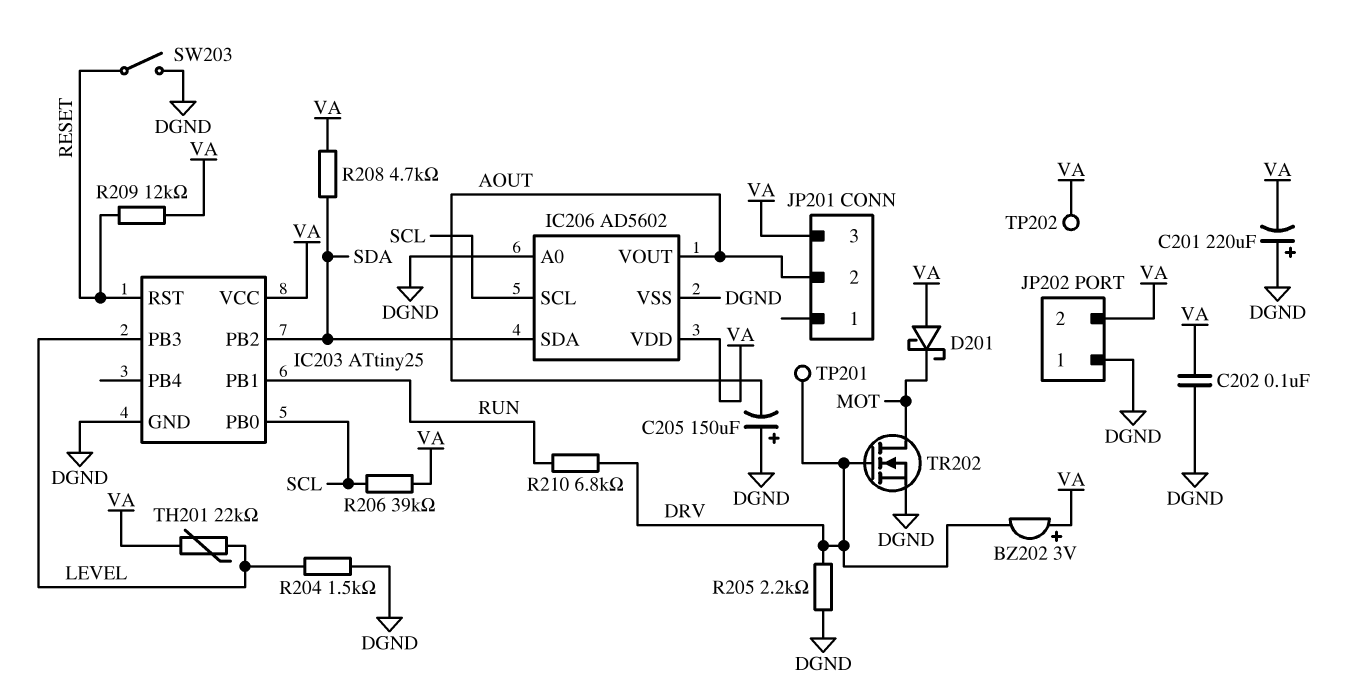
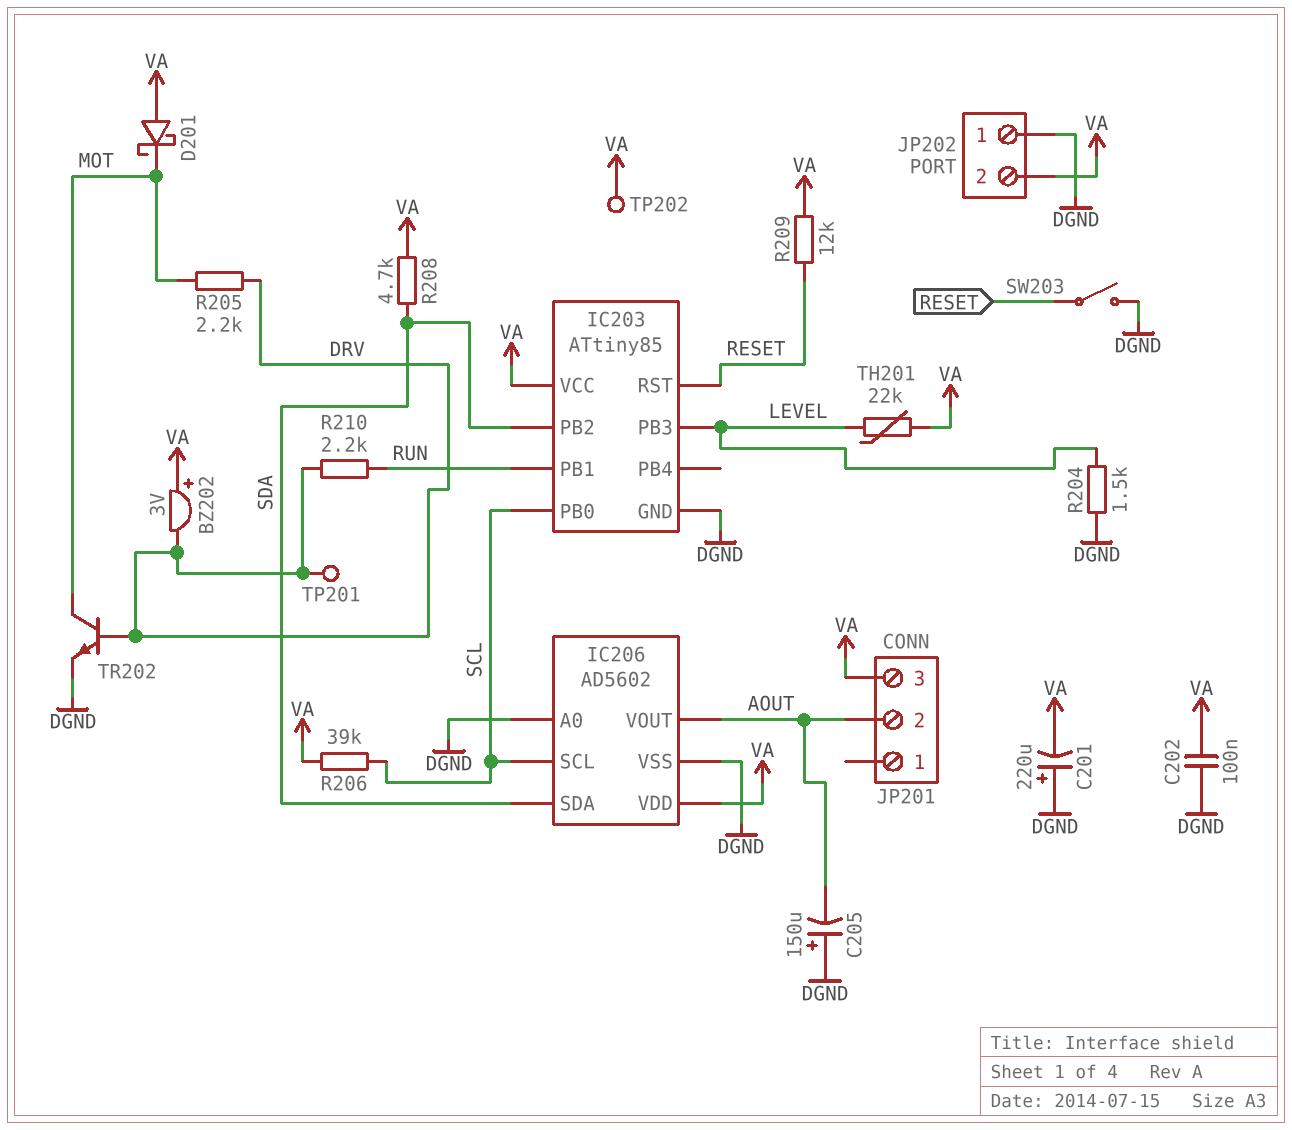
IC203: ATtiny25 -> ATtiny85
R205: 2.2k (DGND, DRV) -> 2.2k (DRV, MOT)
R210: 6.8k (DRV, RUN) -> 2.2k (DRV, RUN)
TR202: NMOS (G DRV, D MOT, S DGND) -> NPN (B DRV, C MOT, E DGND)

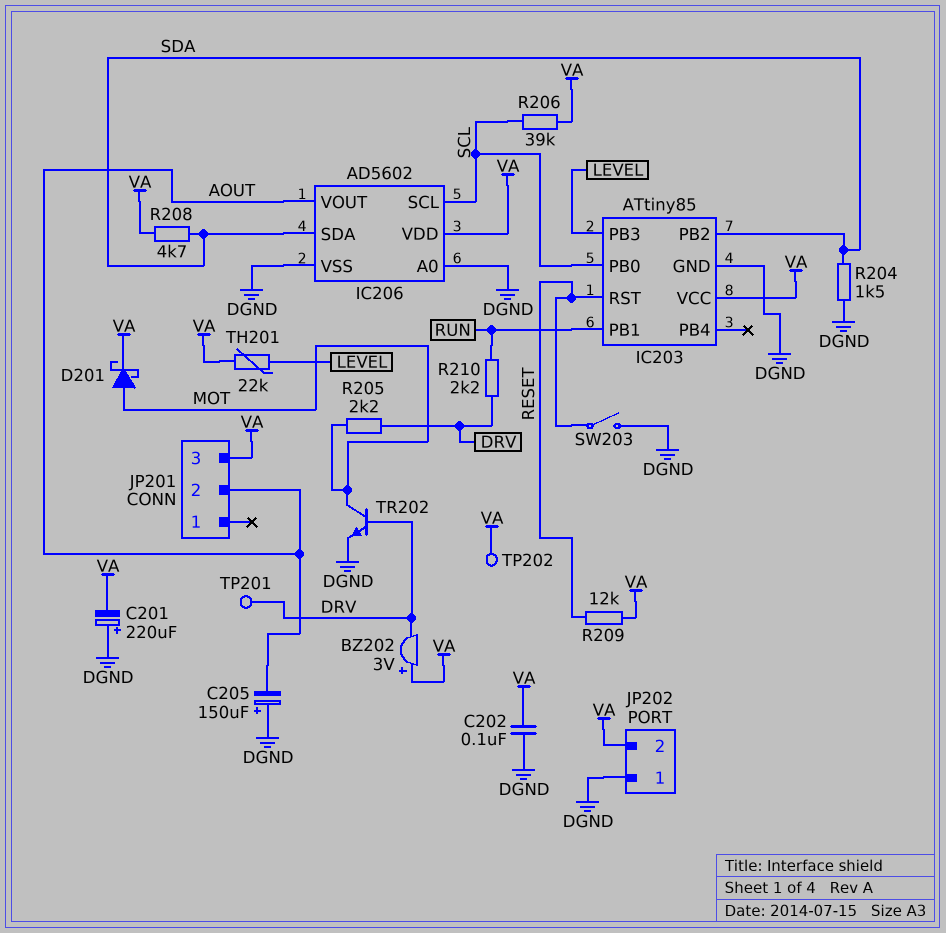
D201: schottky (A VA, K MOT) -> schottky (A MOT, K VA)
R204: 1.5k (DGND, LEVEL) -> 1.5k (DGND, SDA)

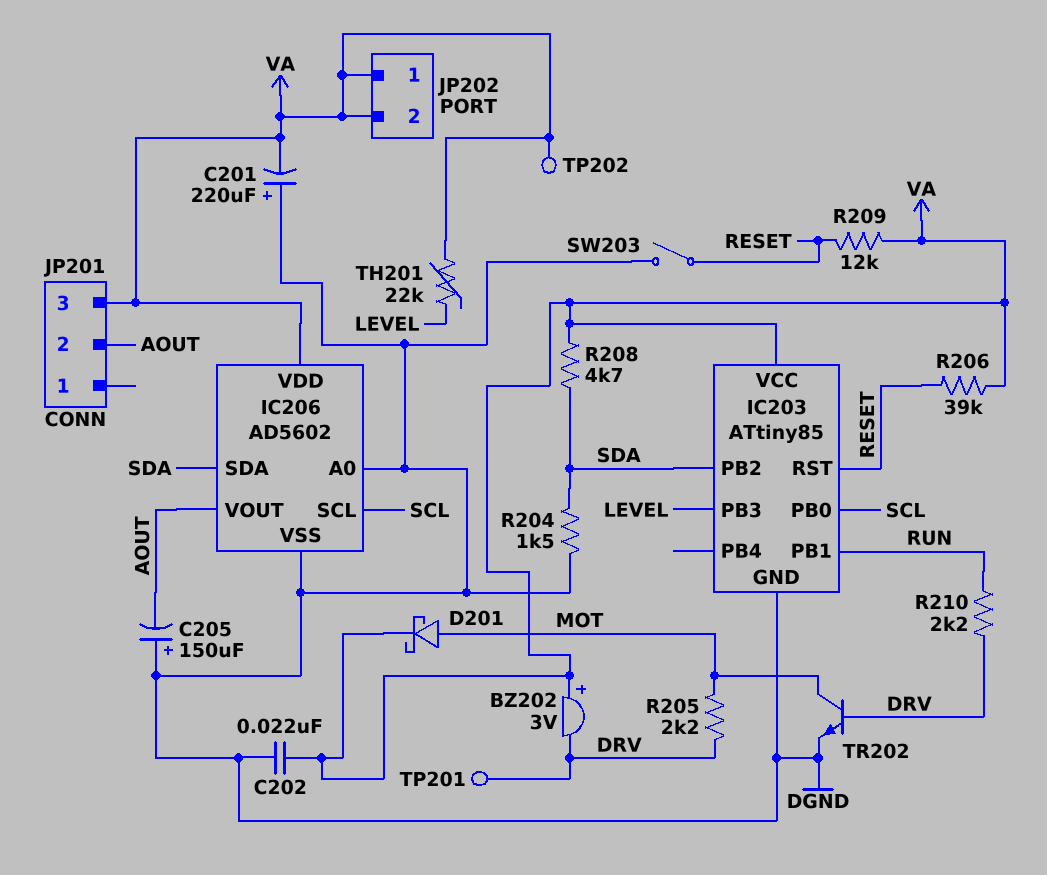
C202: 100nF (DGND, VA) -> 22nF (DGND, VA)
JP202 pin 1: DGND -> VA
R206: 39k (SCL, VA) -> 39k (RESET, VA)

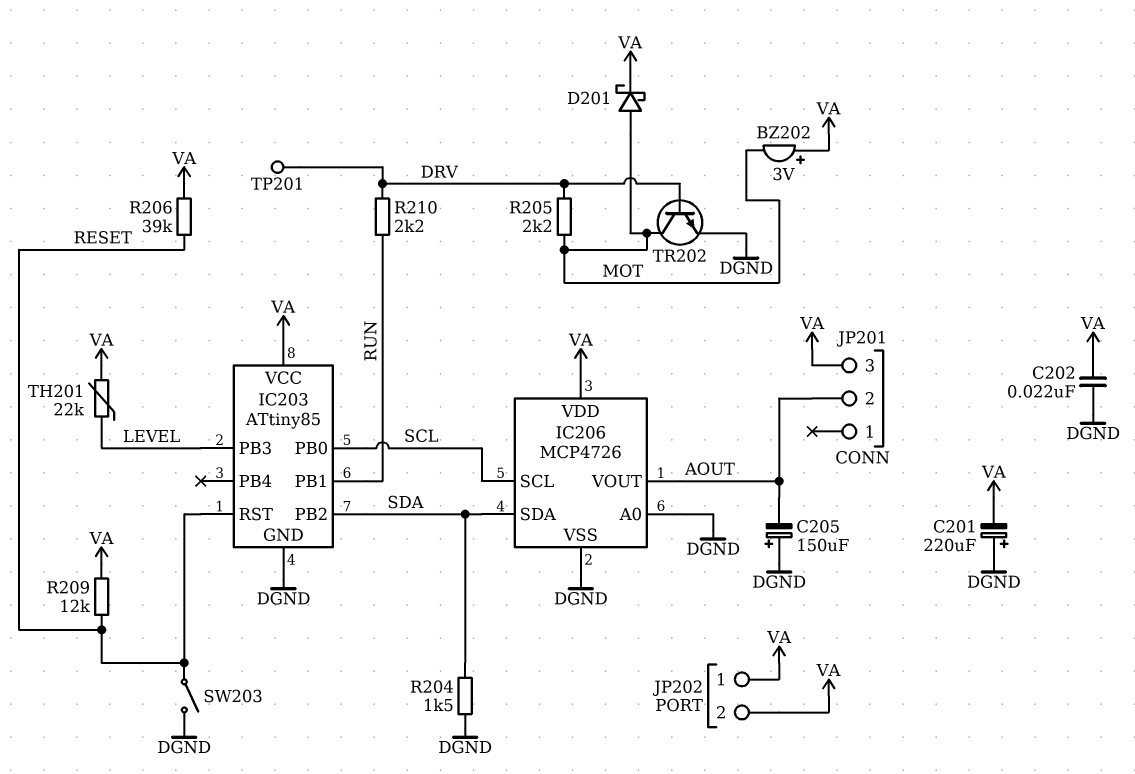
BZ202: buzzer 3V (plus VA, minus DRV) -> buzzer 3V (plus VA, minus MOT)
IC206: AD5602 -> MCP4726
R208: 4.7k (SDA, VA) -> none
TP202: test point (VA) -> none

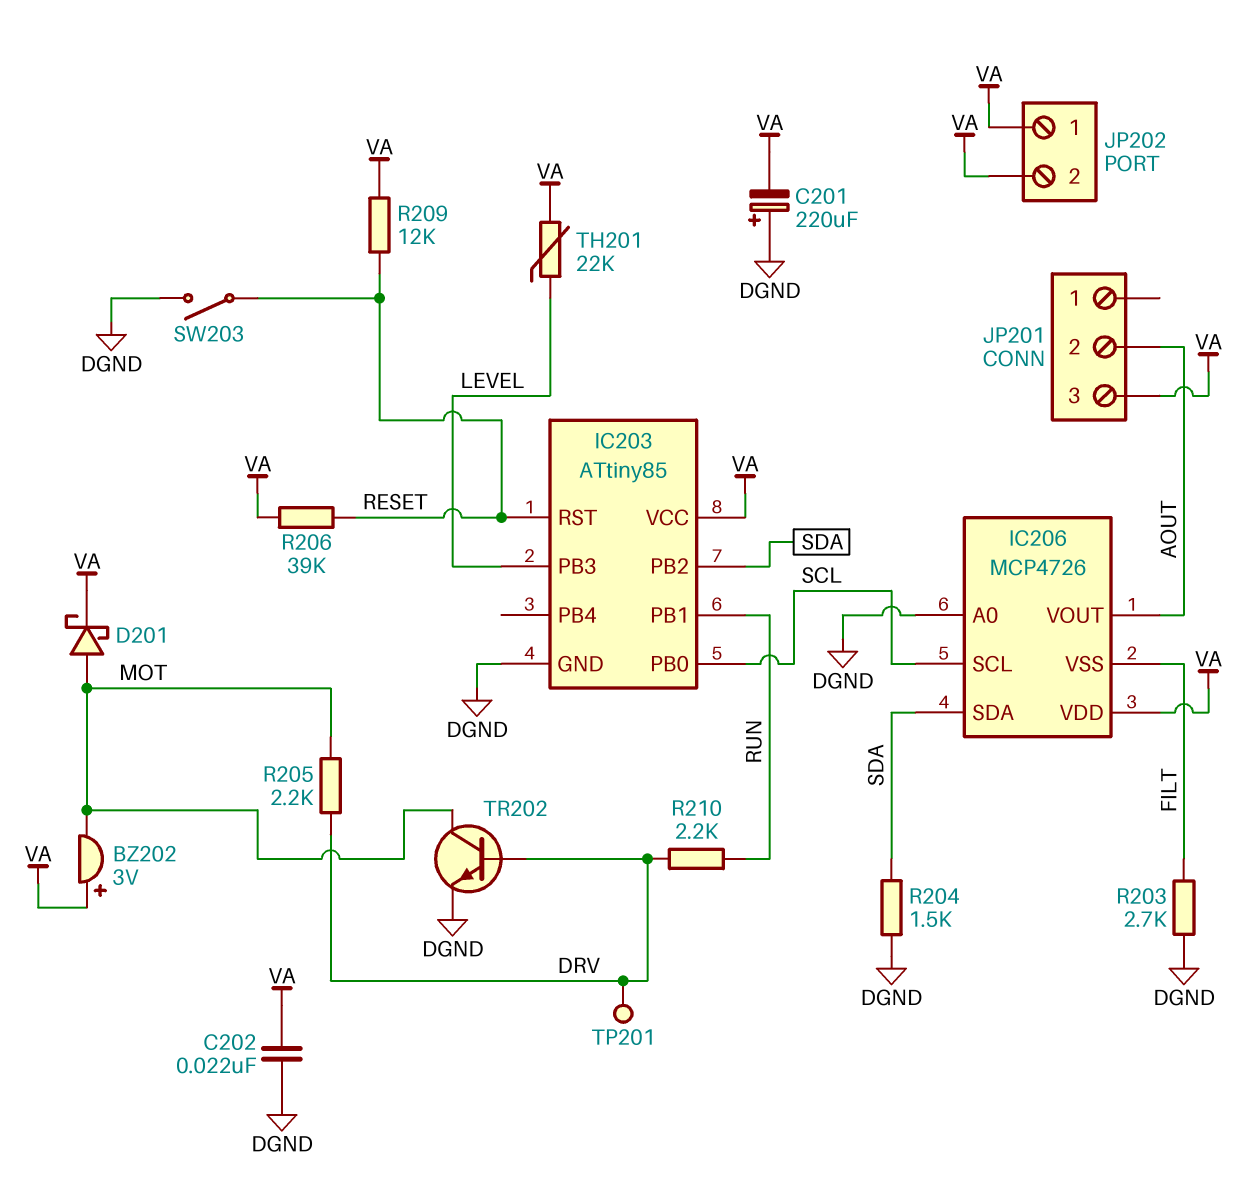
C205: 150uF (plus DGND, minus AOUT) -> none
IC206 pin VSS: DGND -> FILT
R203: none -> 2.7k (DGND, FILT)

